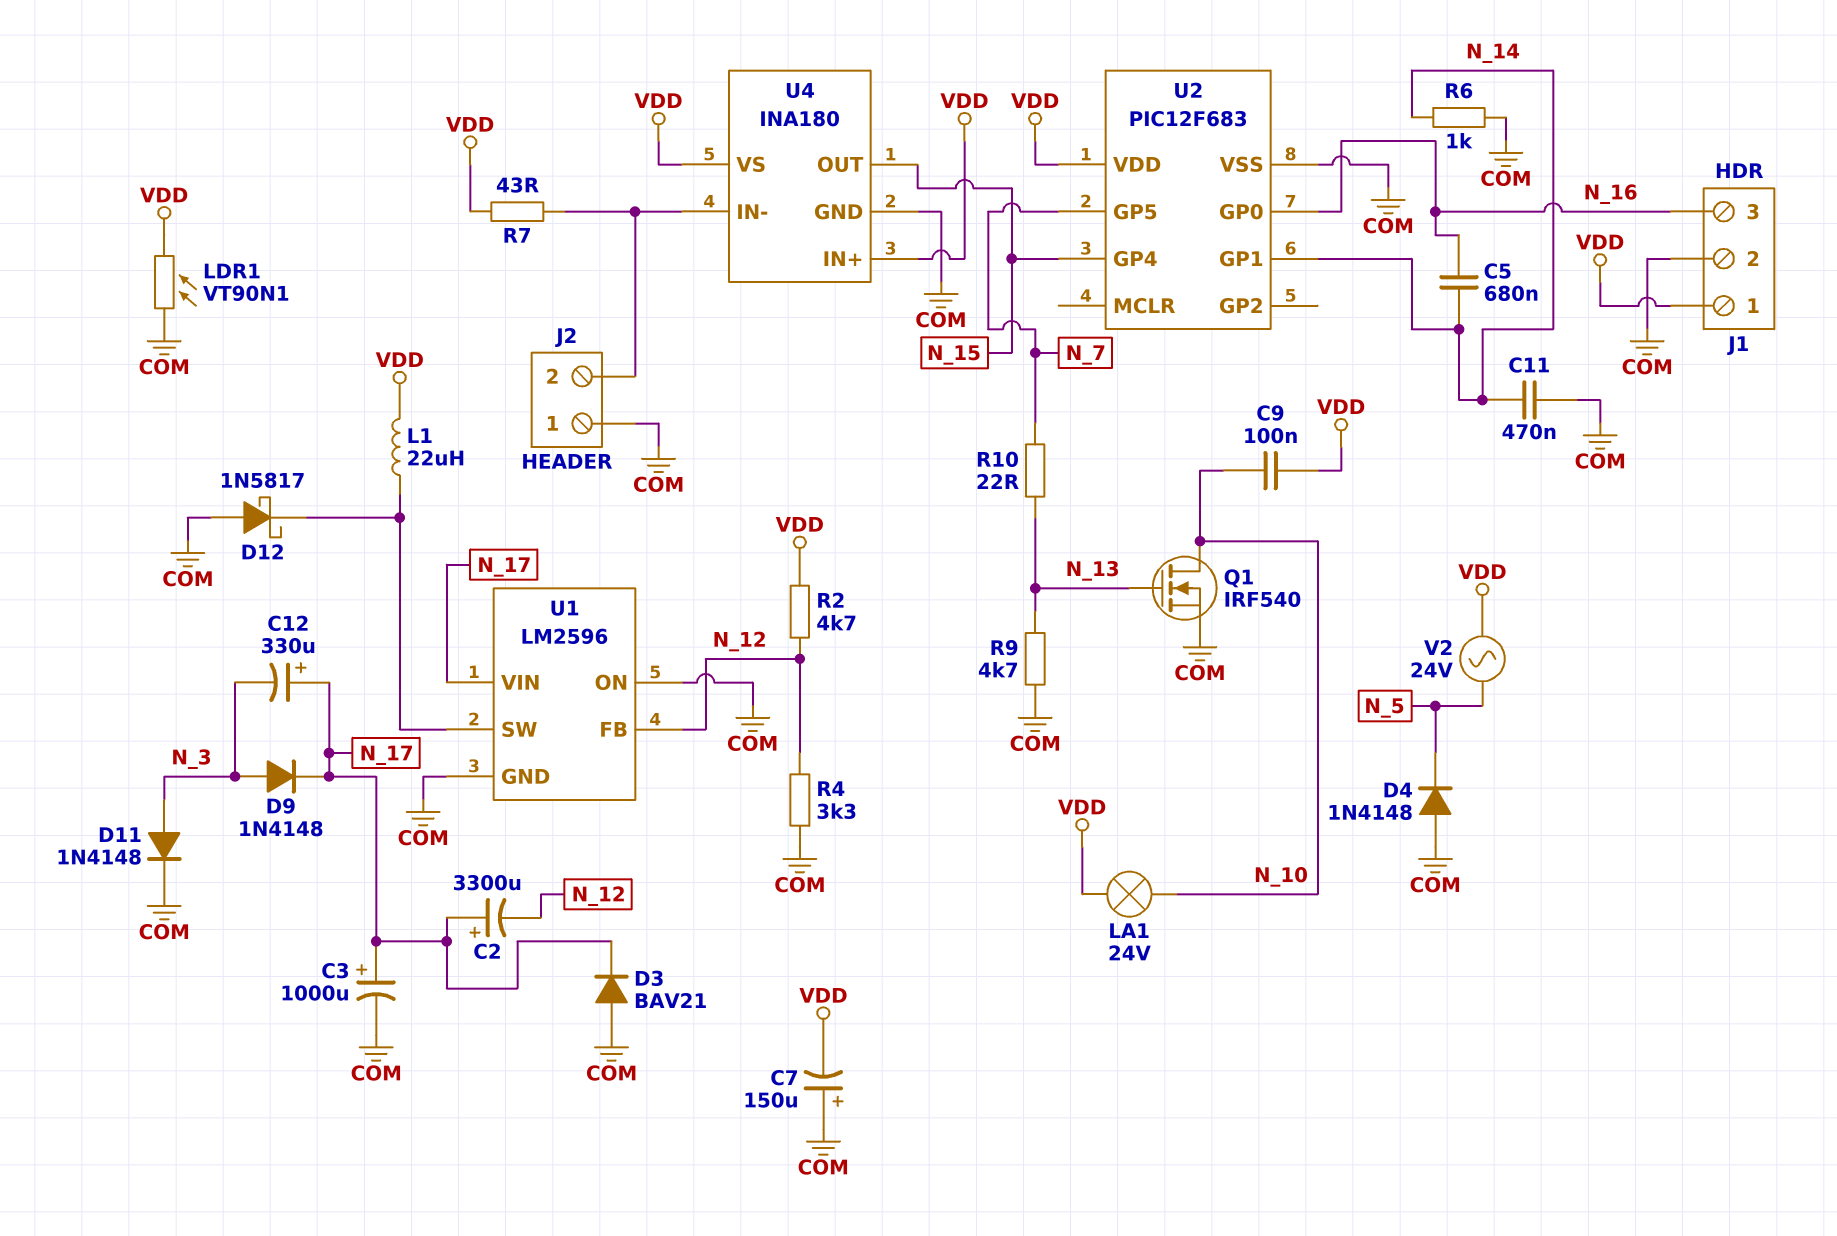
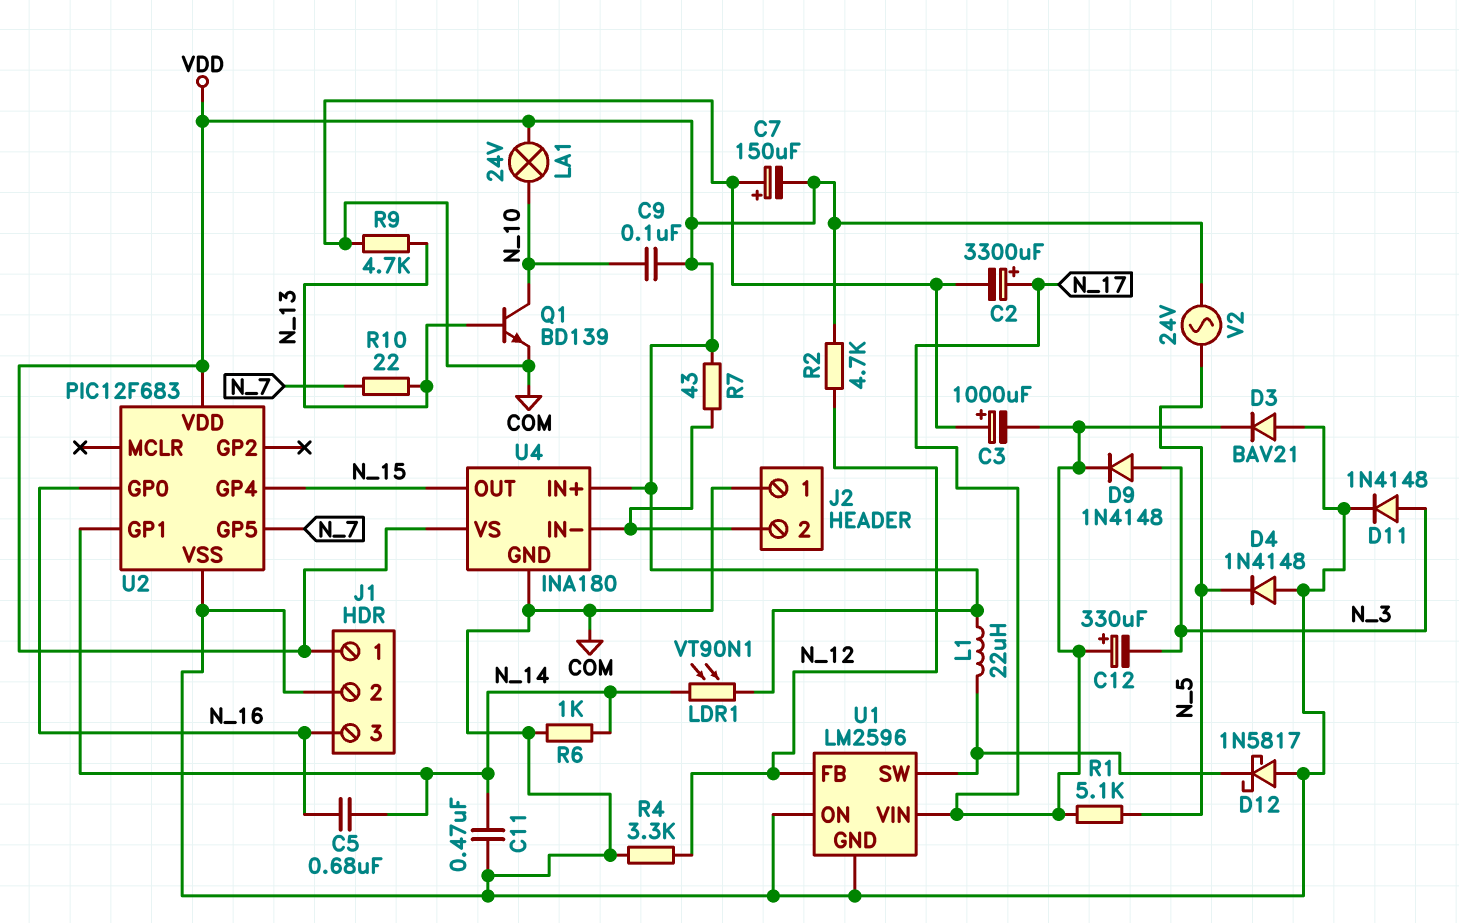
C2: 3300uF (plus N_17, minus N_12) -> 3300uF (plus N_17, minus COM)
C3: 1000uF (plus N_17, minus COM) -> 1000uF (plus COM, minus N_17)
LDR1: VT90N1 (COM, VDD) -> VT90N1 (N_14, VDD)
Q1: NMOS IRF540 (G N_13, D N_10, S COM) -> NPN BD139 (B N_13, C N_10, E COM)
R1: none -> 5.1k (N_5, N_17)

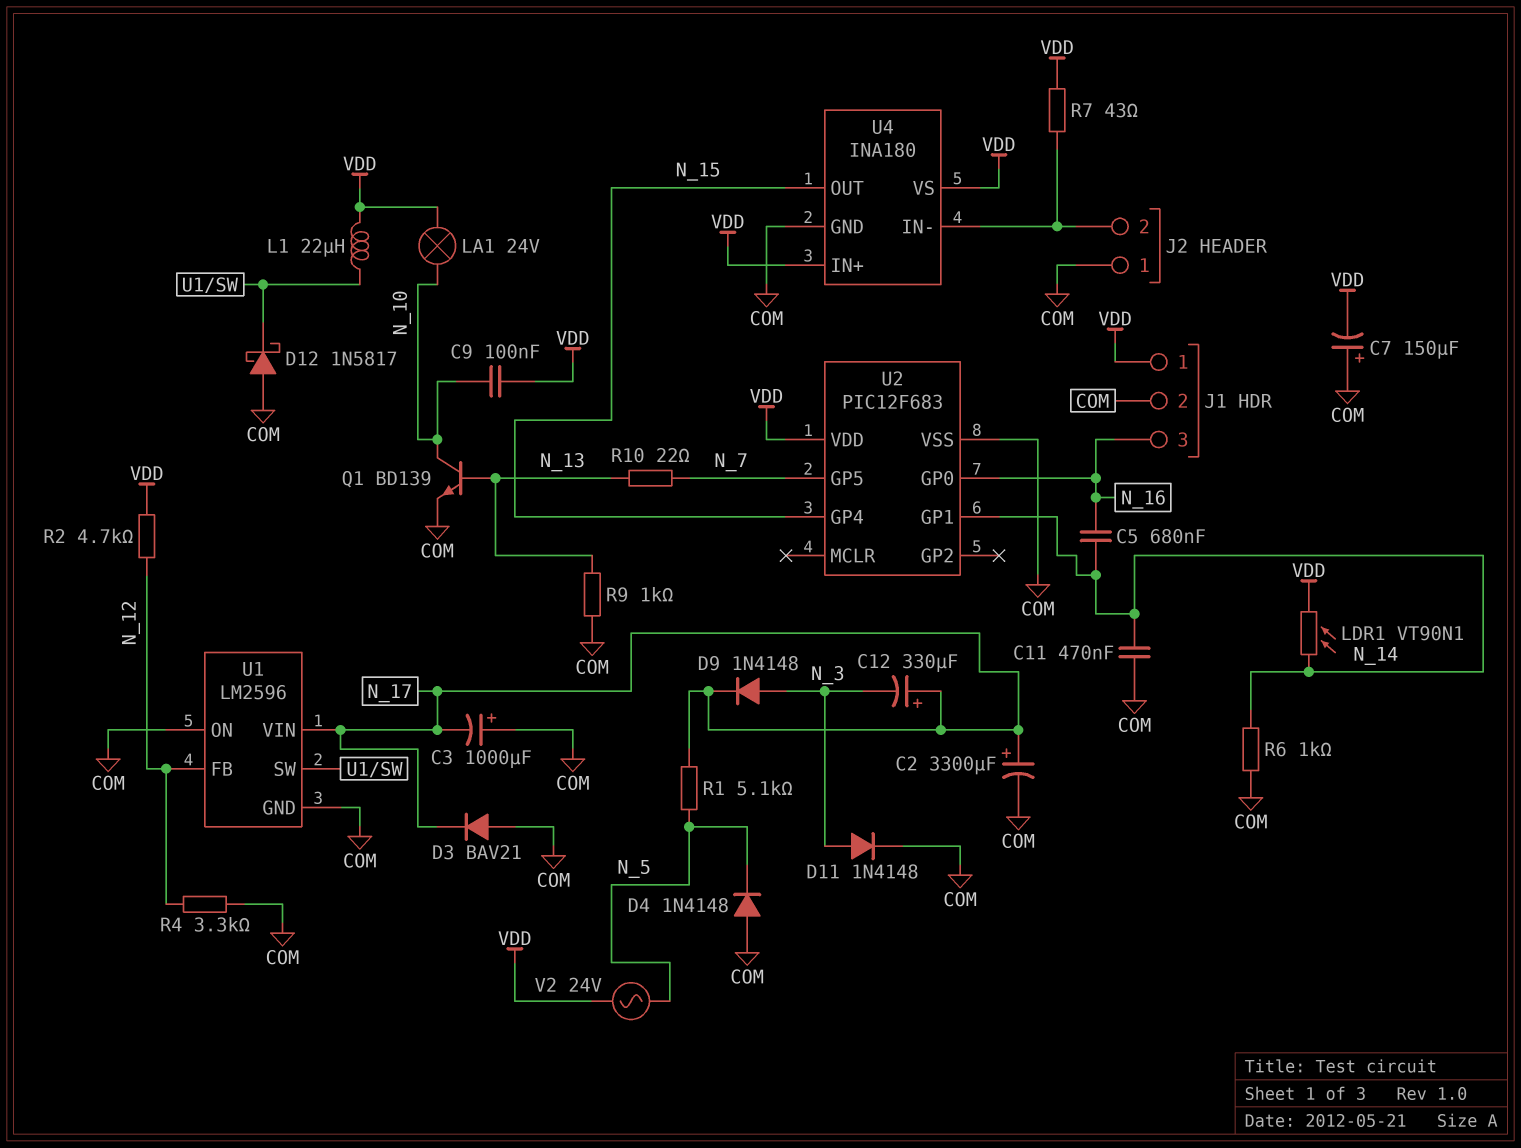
R9: 4.7k (COM, N_13) -> 1k (COM, N_13)

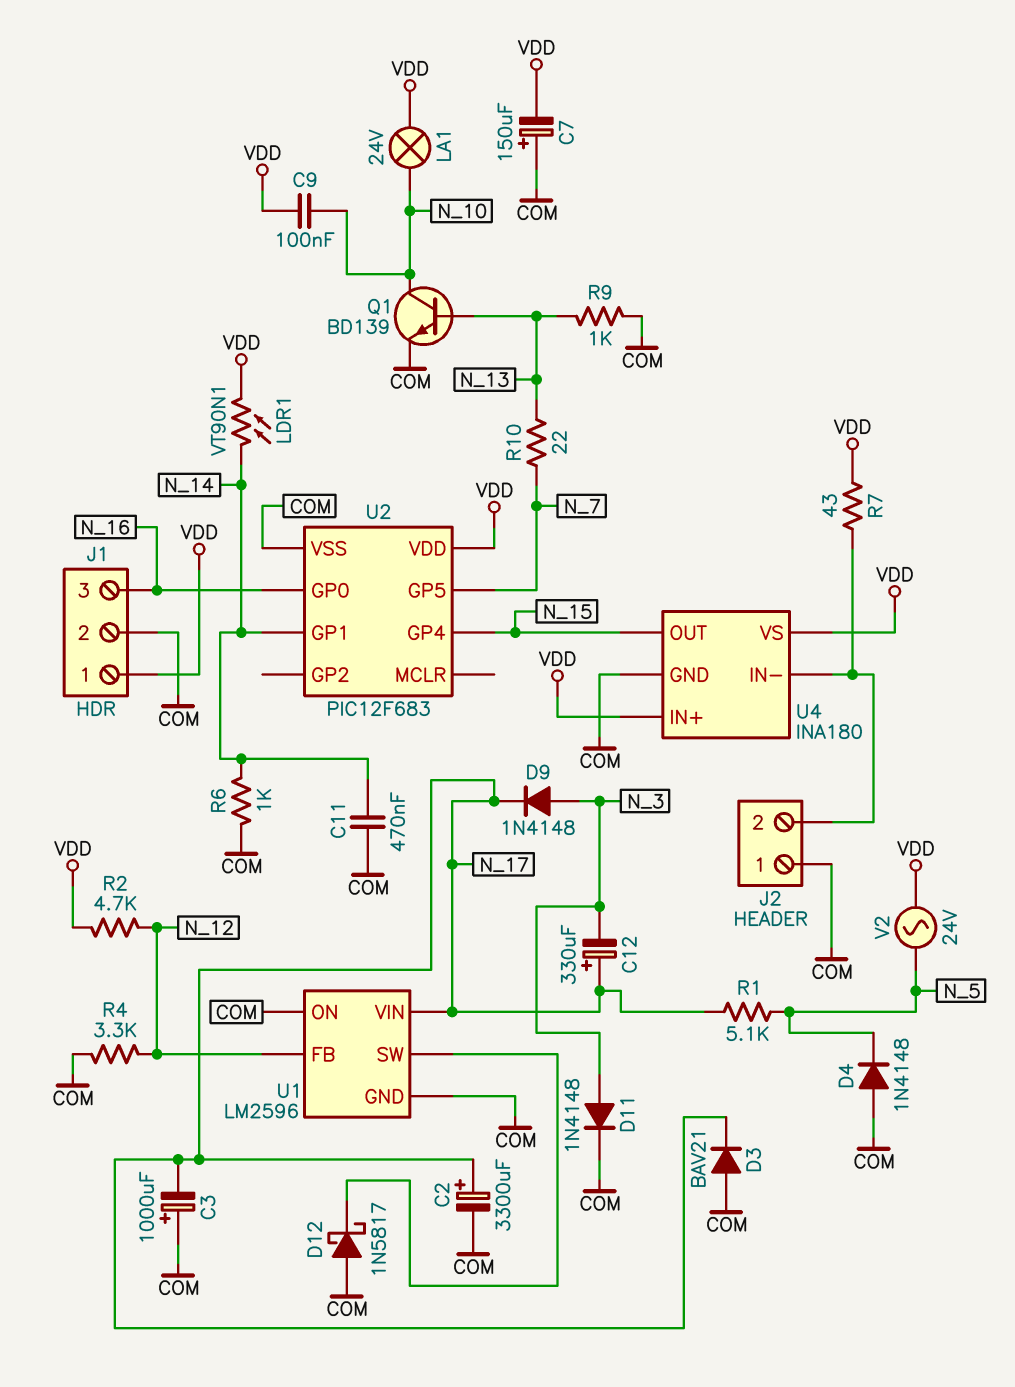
C5: 680nF (N_14, N_16) -> none
L1: 22uH (U1/SW, VDD) -> none

